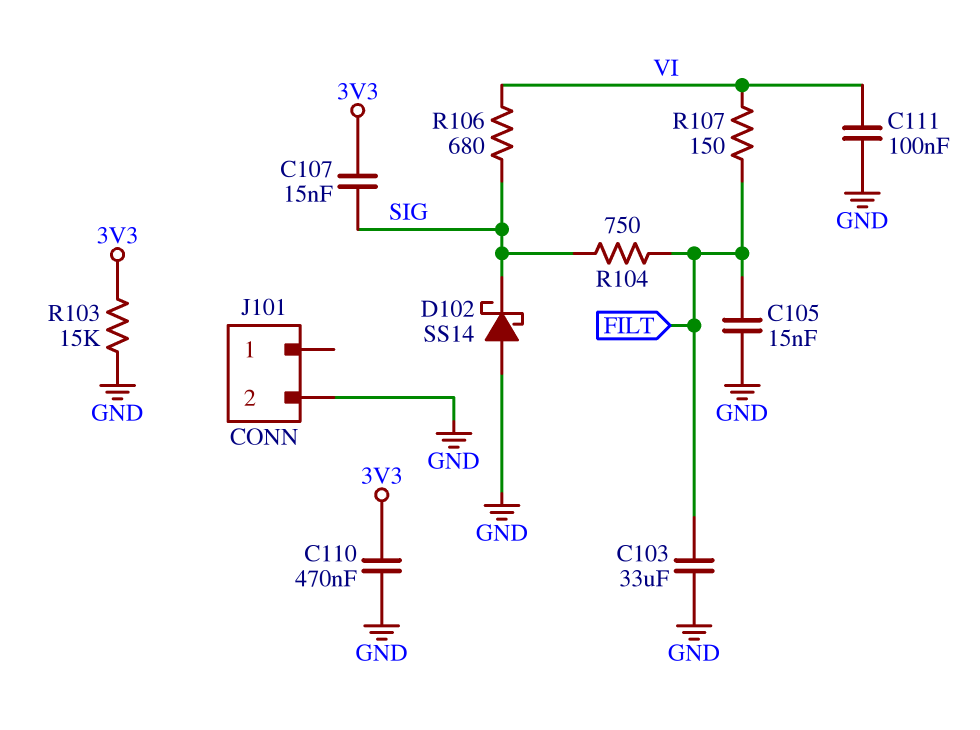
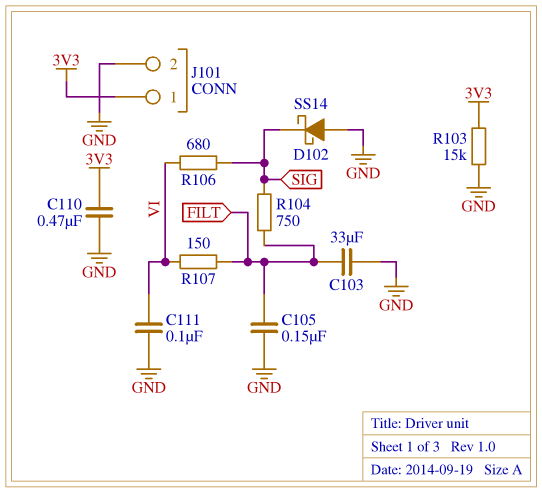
C105: 15nF (FILT, GND) -> 150nF (FILT, GND)
C107: 15nF (3V3, SIG) -> none
J101 pin 1: none -> 3V3

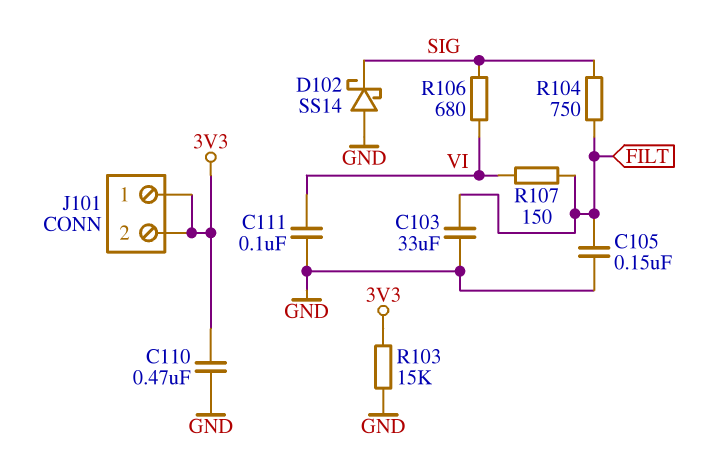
J101 pin 2: GND -> 3V3

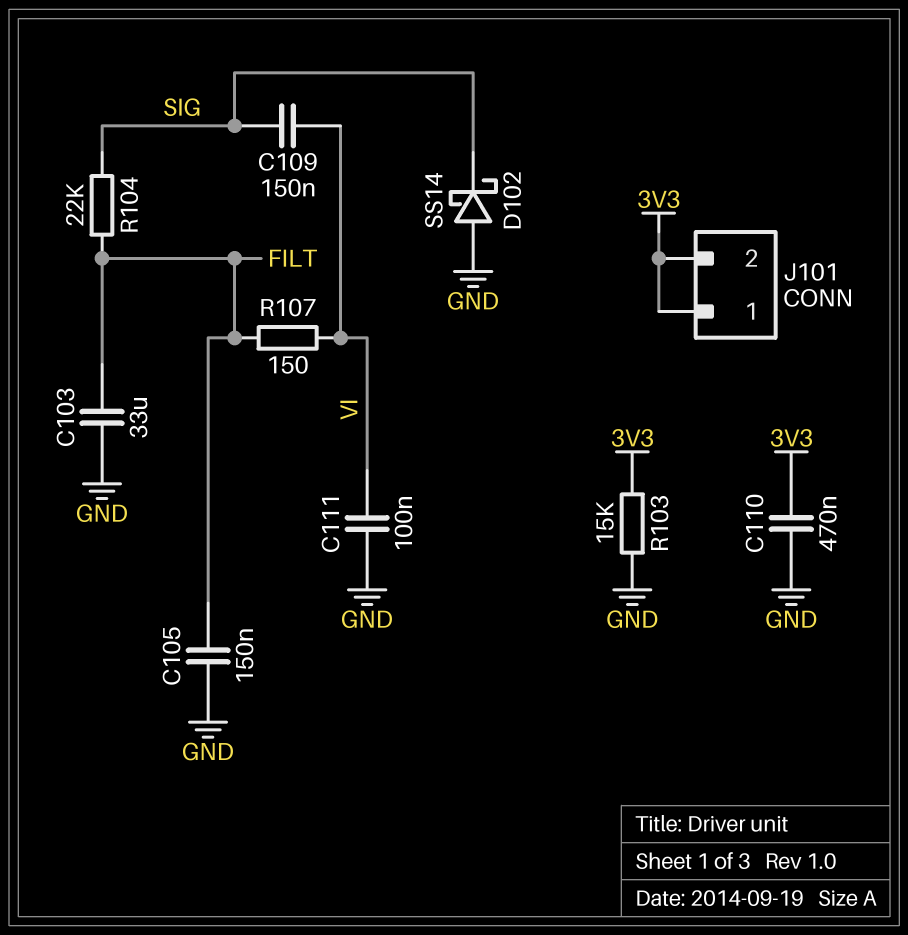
C109: none -> 150nF (SIG, VI)
R104: 750 (FILT, SIG) -> 22k (FILT, SIG)
R106: 680 (SIG, VI) -> none

